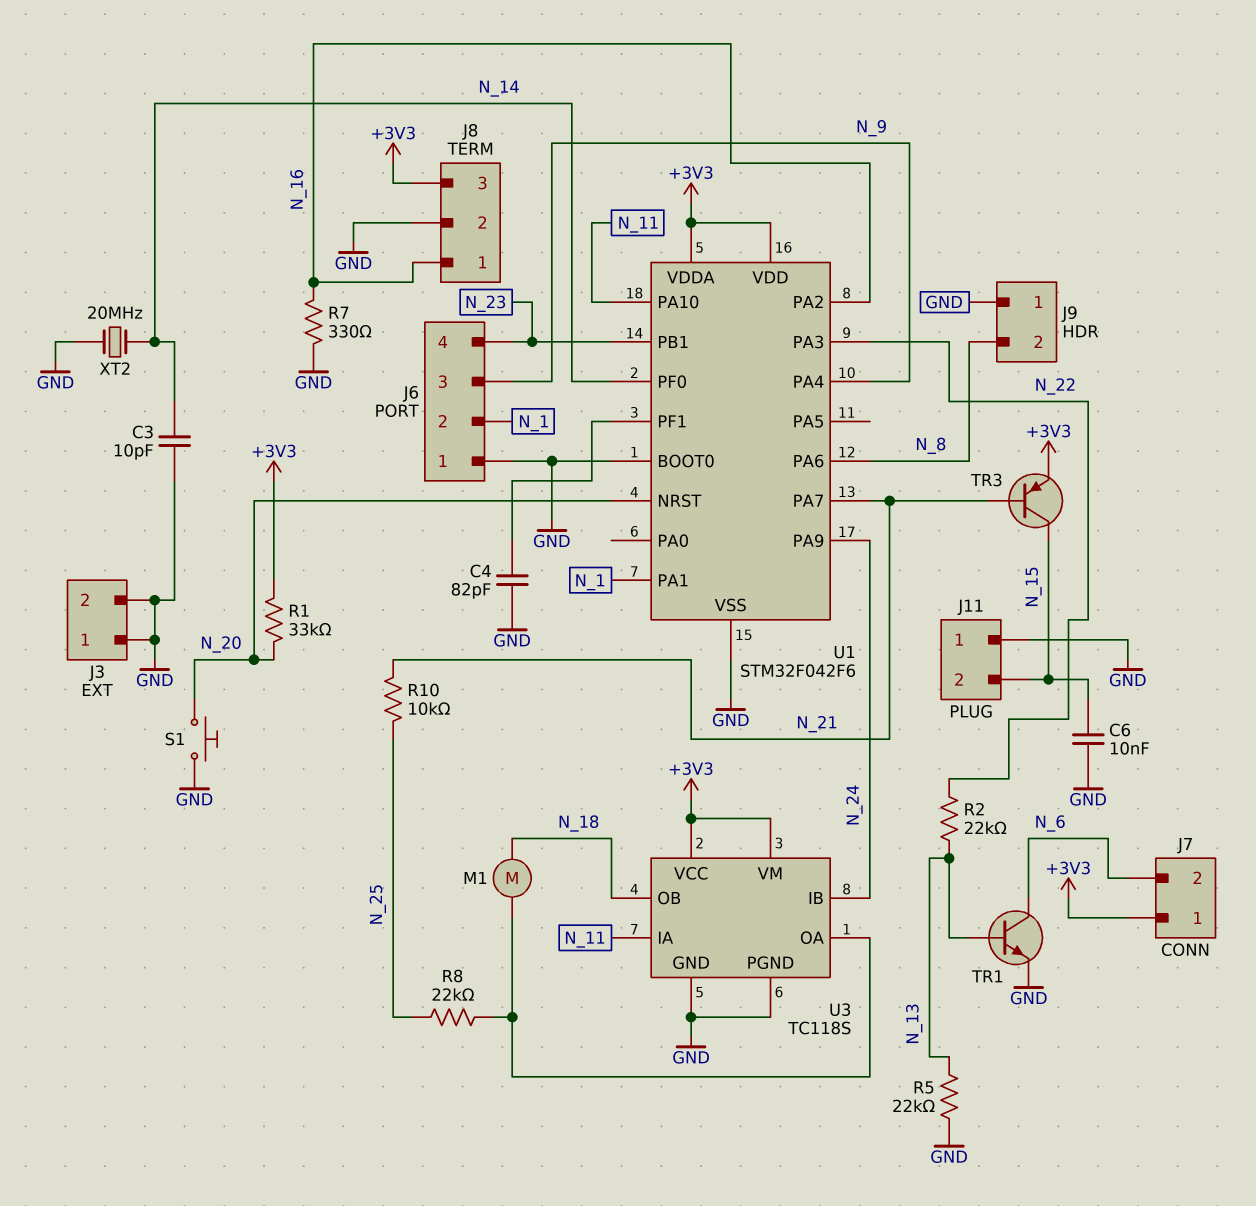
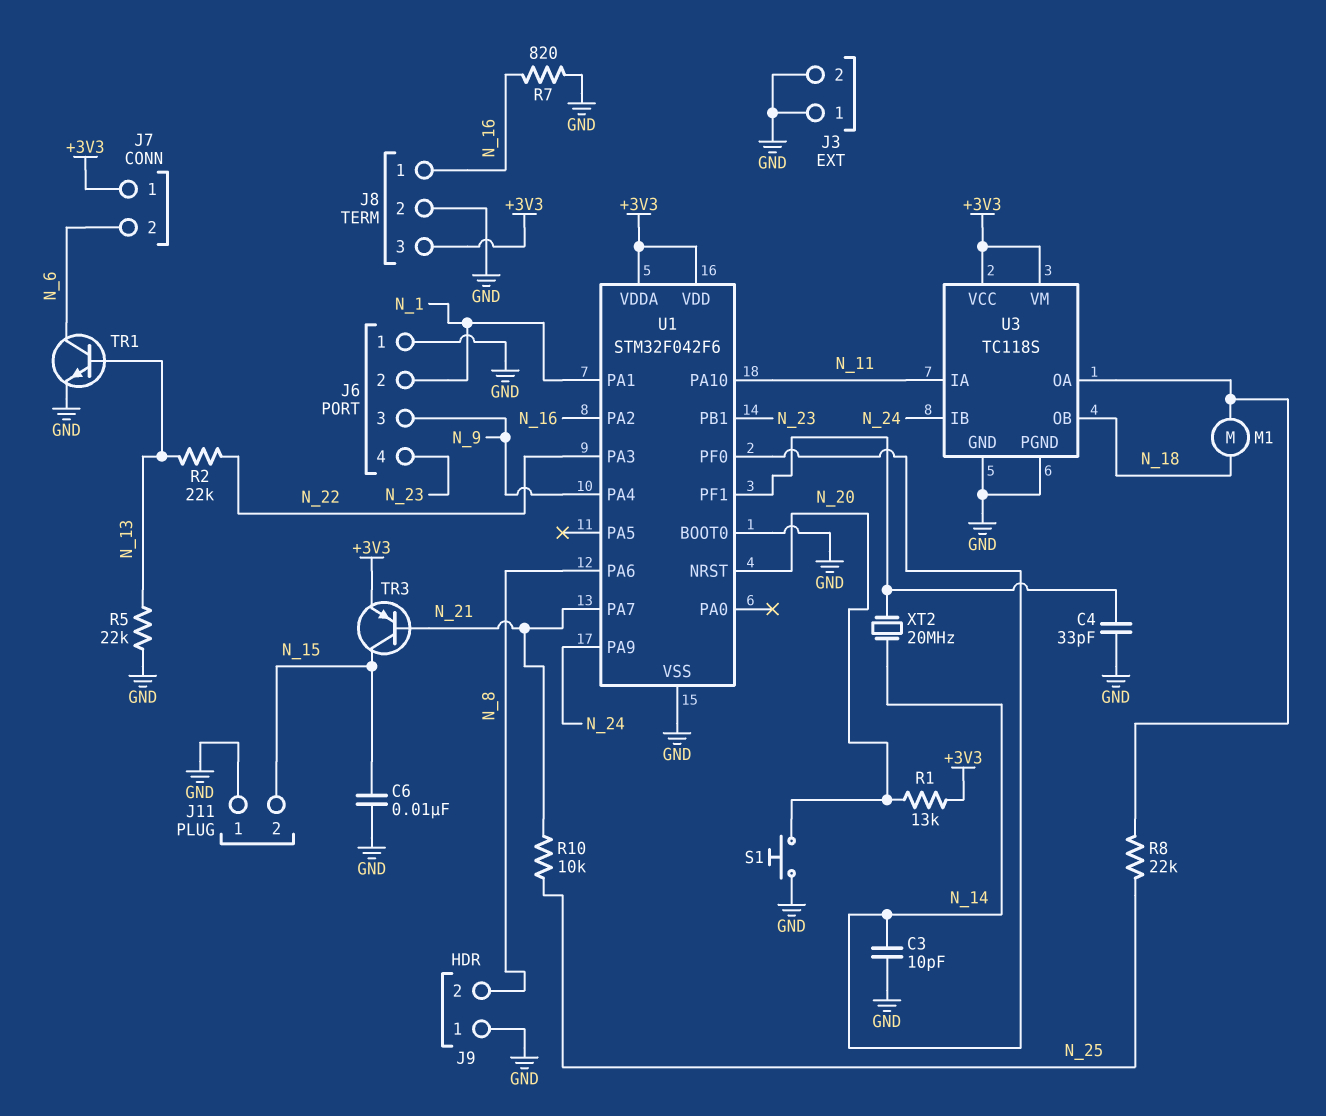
C4: 82pF (GND, U1/PF1) -> 33pF (GND, U1/PF1)
R1: 33k (+3V3, N_20) -> 13k (+3V3, N_20)
R7: 330 (GND, N_16) -> 820 (GND, N_16)
XT2: 20MHz (GND, N_14) -> 20MHz (N_14, U1/PF1)

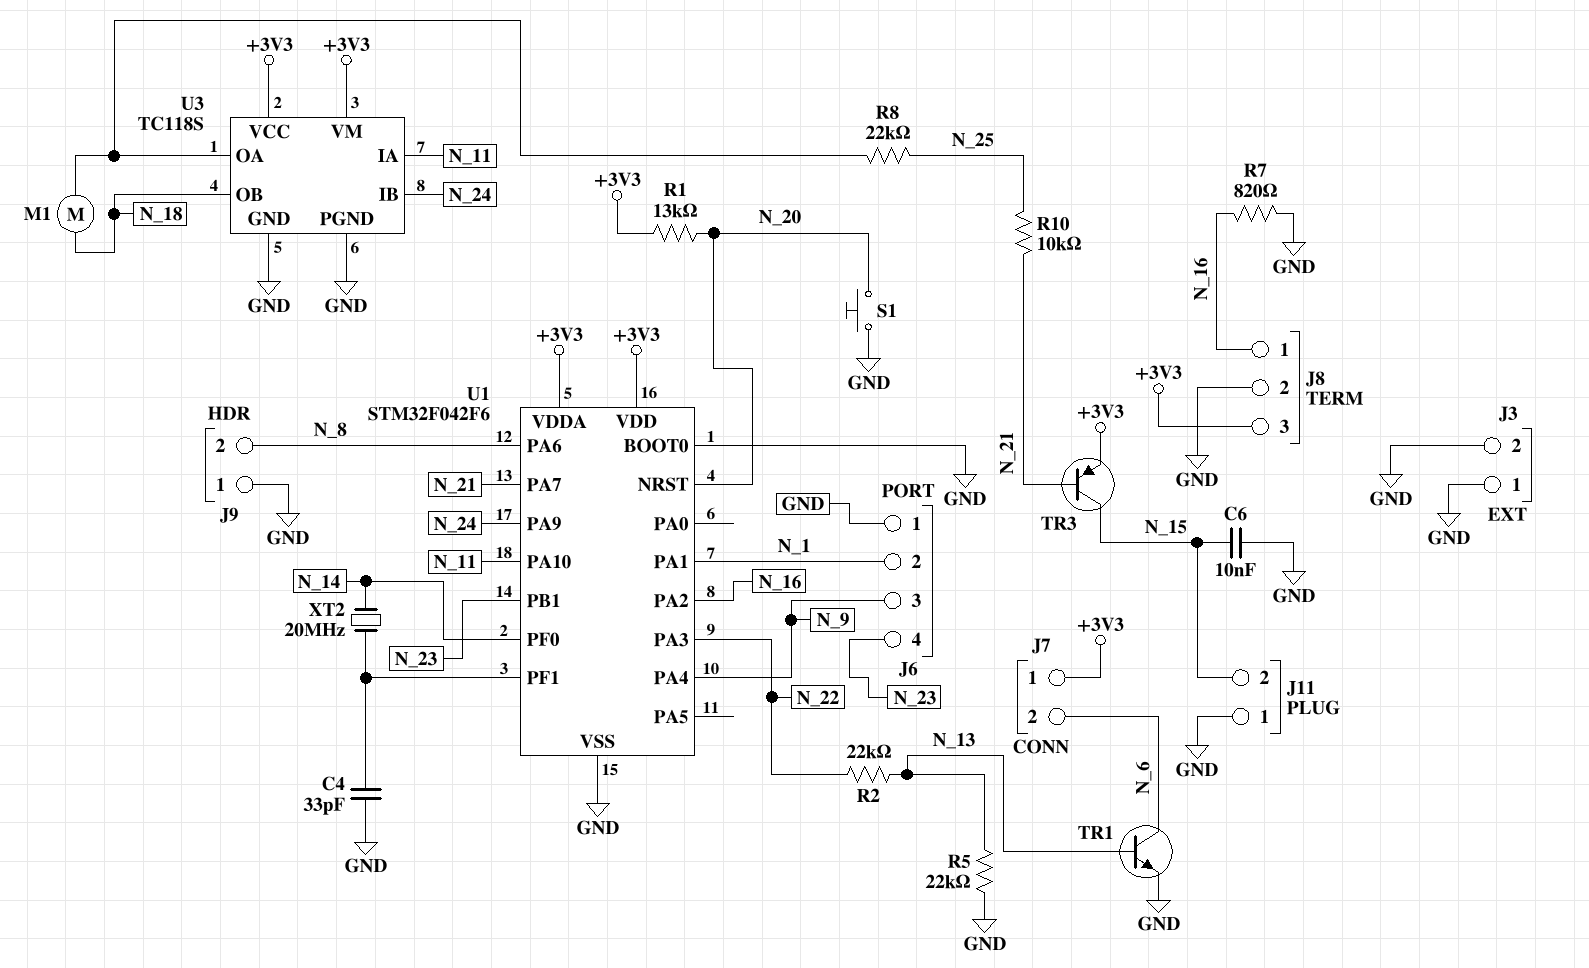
C3: 10pF (GND, N_14) -> none

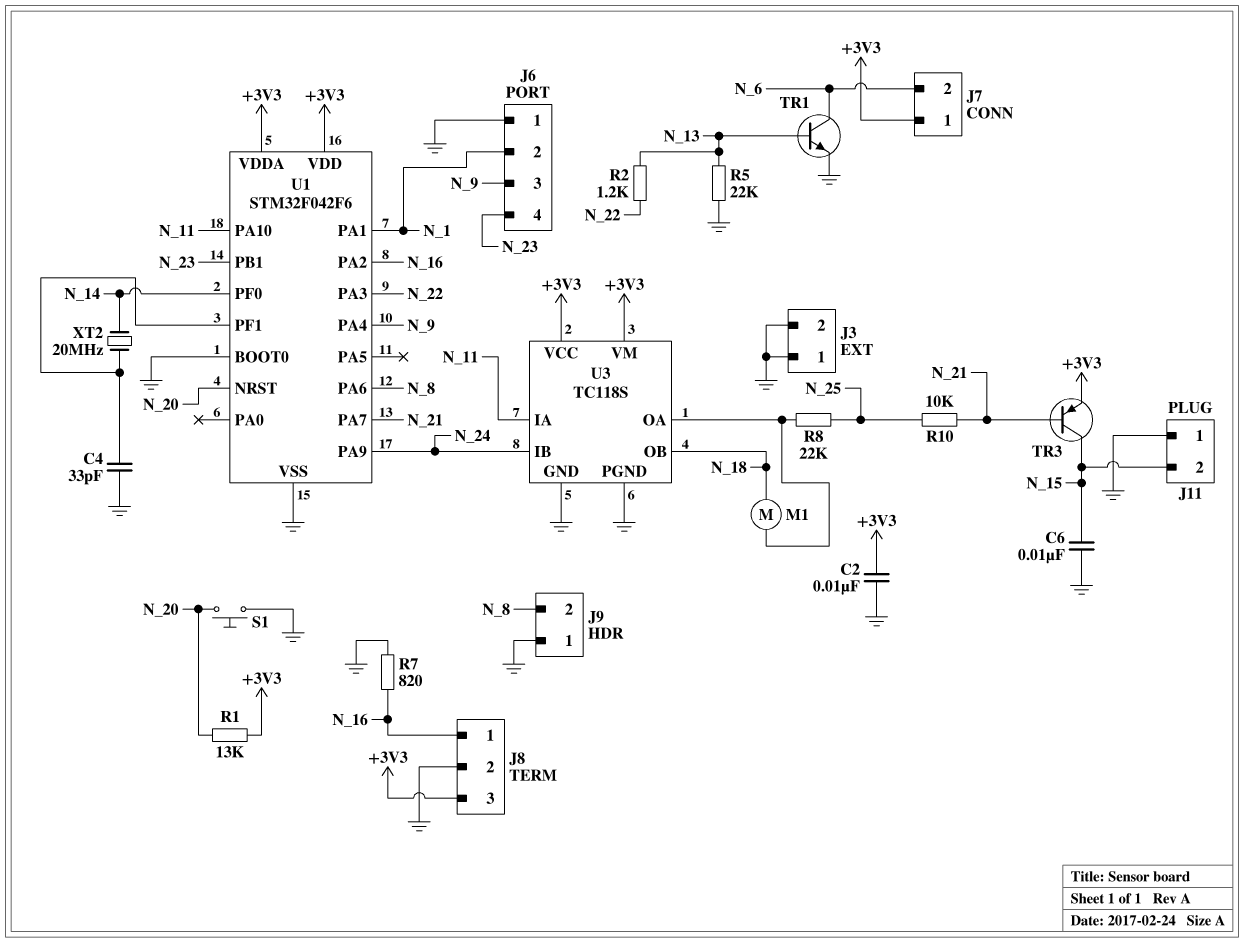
C2: none -> 10nF (+3V3, GND)
R2: 22k (N_13, N_22) -> 1.2k (N_13, N_22)

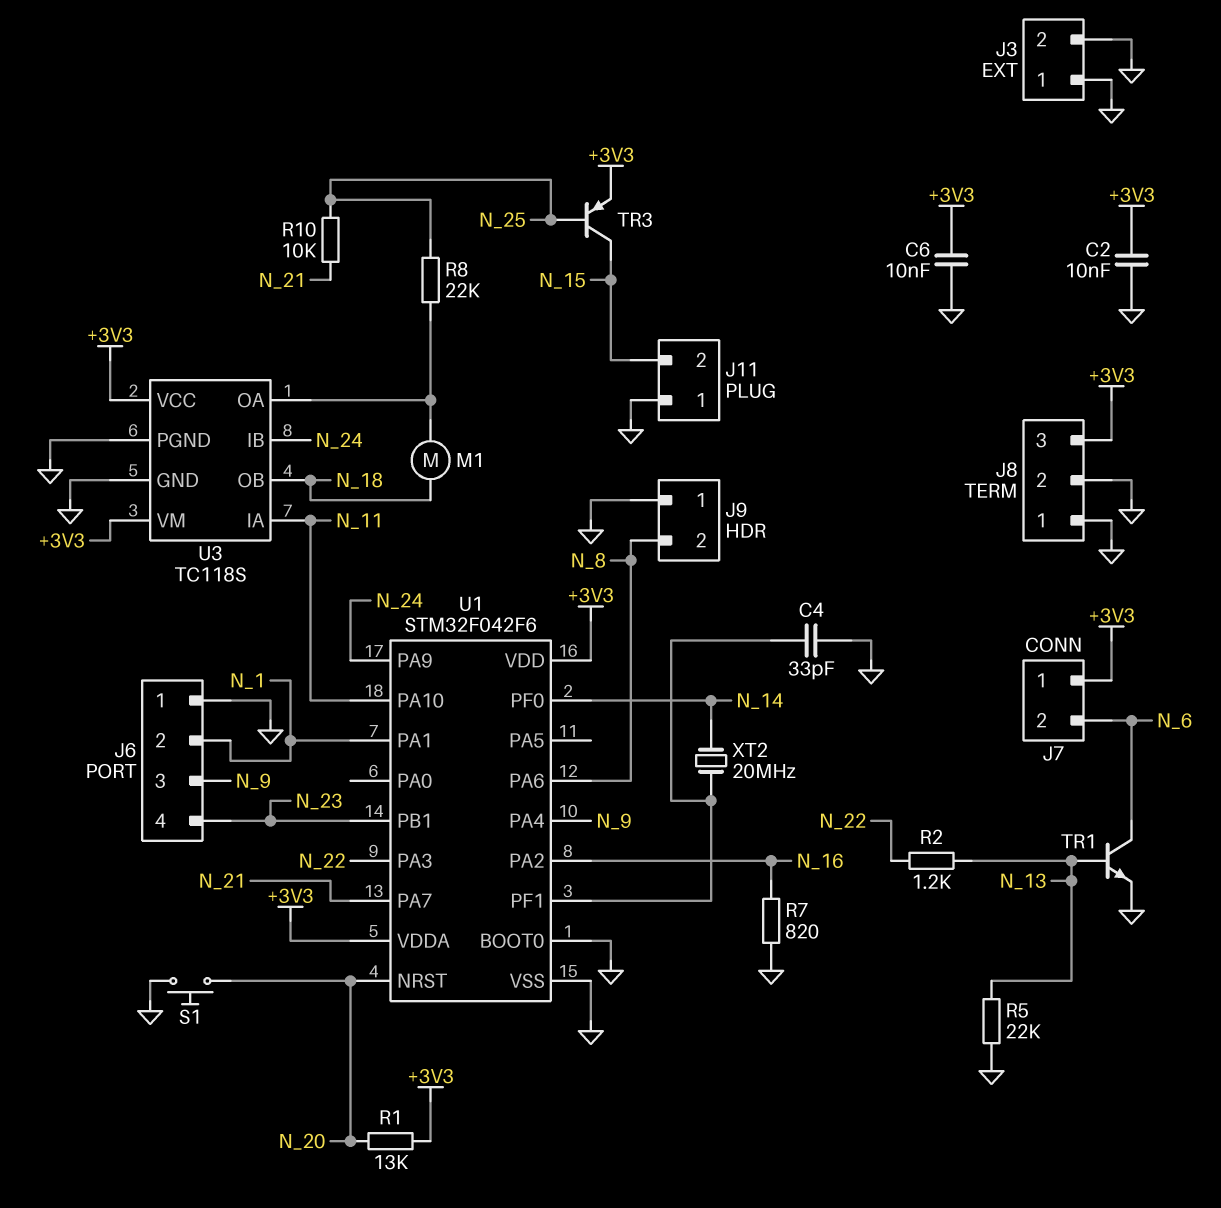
C6: 10nF (GND, N_15) -> 10nF (+3V3, GND)
J8 pin 1: N_16 -> GND
TR3: PNP (B N_21, C N_15, E +3V3) -> PNP (B N_25, C N_15, E +3V3)

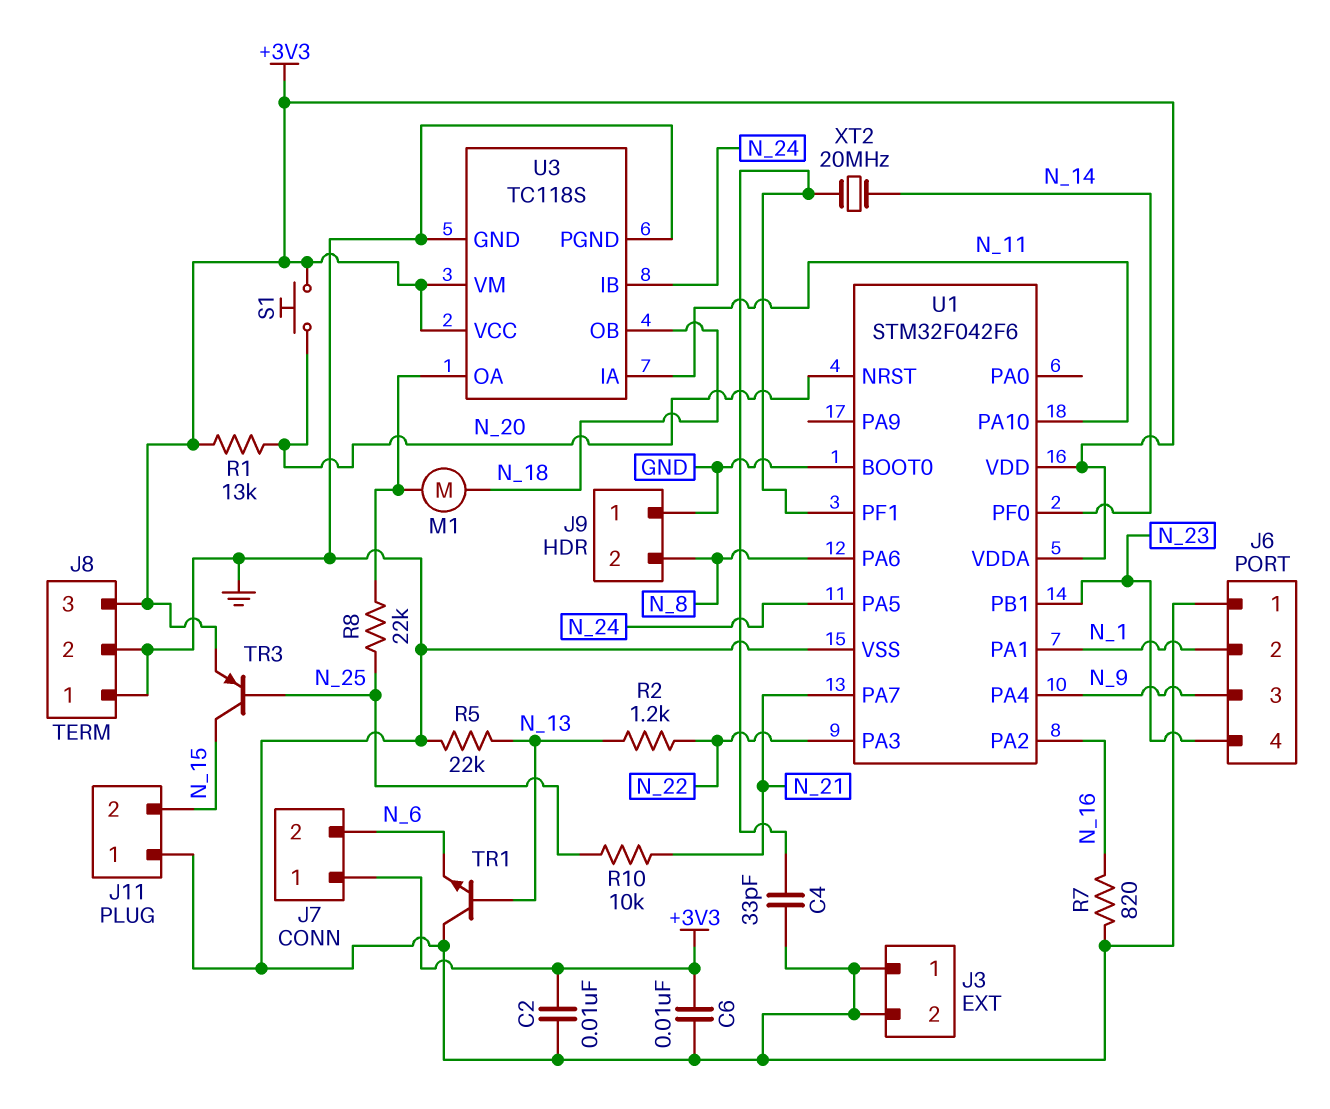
S1: button (GND, N_20) -> button (+3V3, N_20)
TR1: NPN (B N_13, C N_6, E GND) -> NPN (B N_13, C GND, E N_6)
U1 pin PA5: none -> N_24
U1 pin PA9: N_24 -> none

